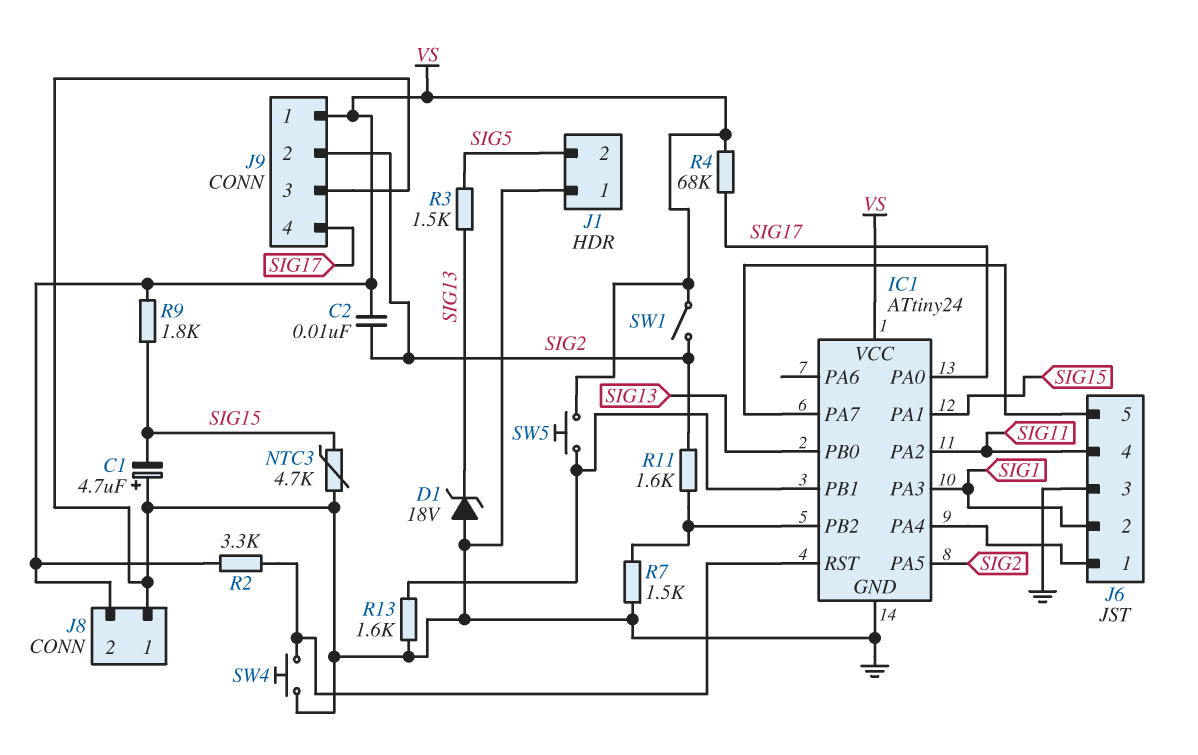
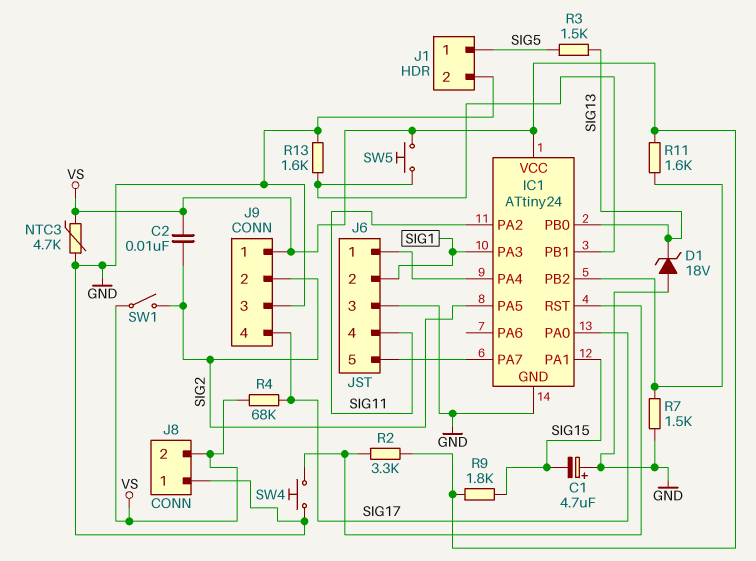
J1 pin 1: GND -> SIG5
J1 pin 2: SIG5 -> GND
NTC3: 4.7k (GND, SIG15) -> 4.7k (GND, VS)
R11: 1.6k (IC1/PB2, SIG2) -> 1.6k (IC1/PB2, VS)

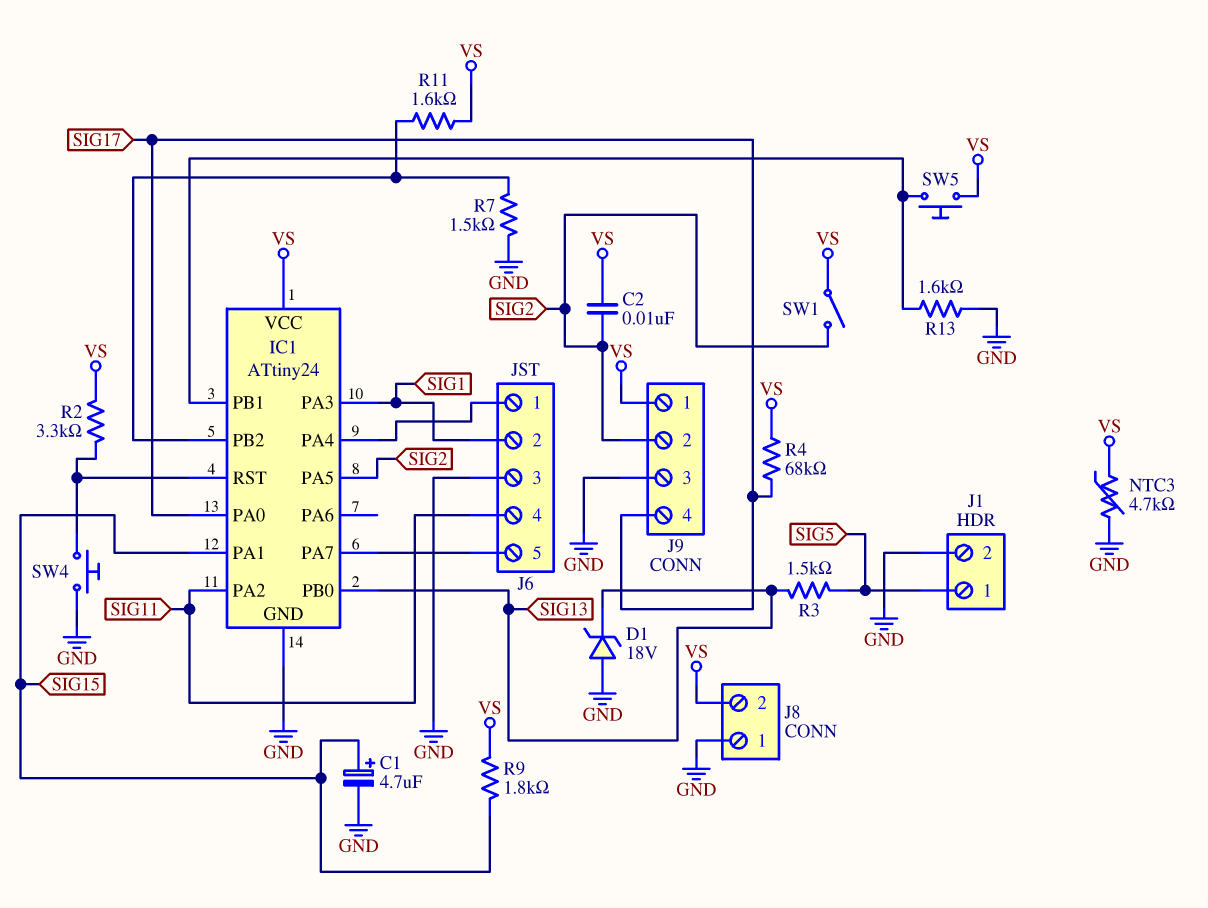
C1: 4.7uF (plus GND, minus SIG15) -> 4.7uF (plus SIG15, minus GND)

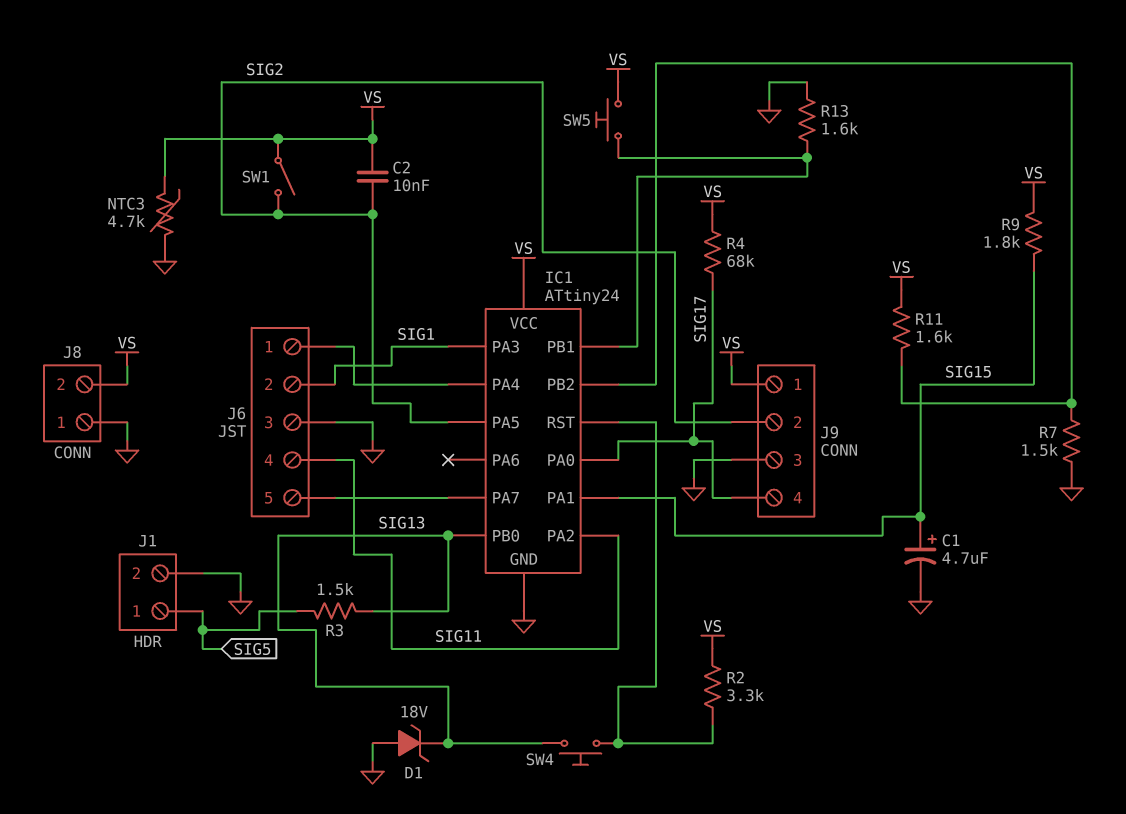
SW4: button (GND, IC1/RST) -> button (IC1/RST, SIG13)

